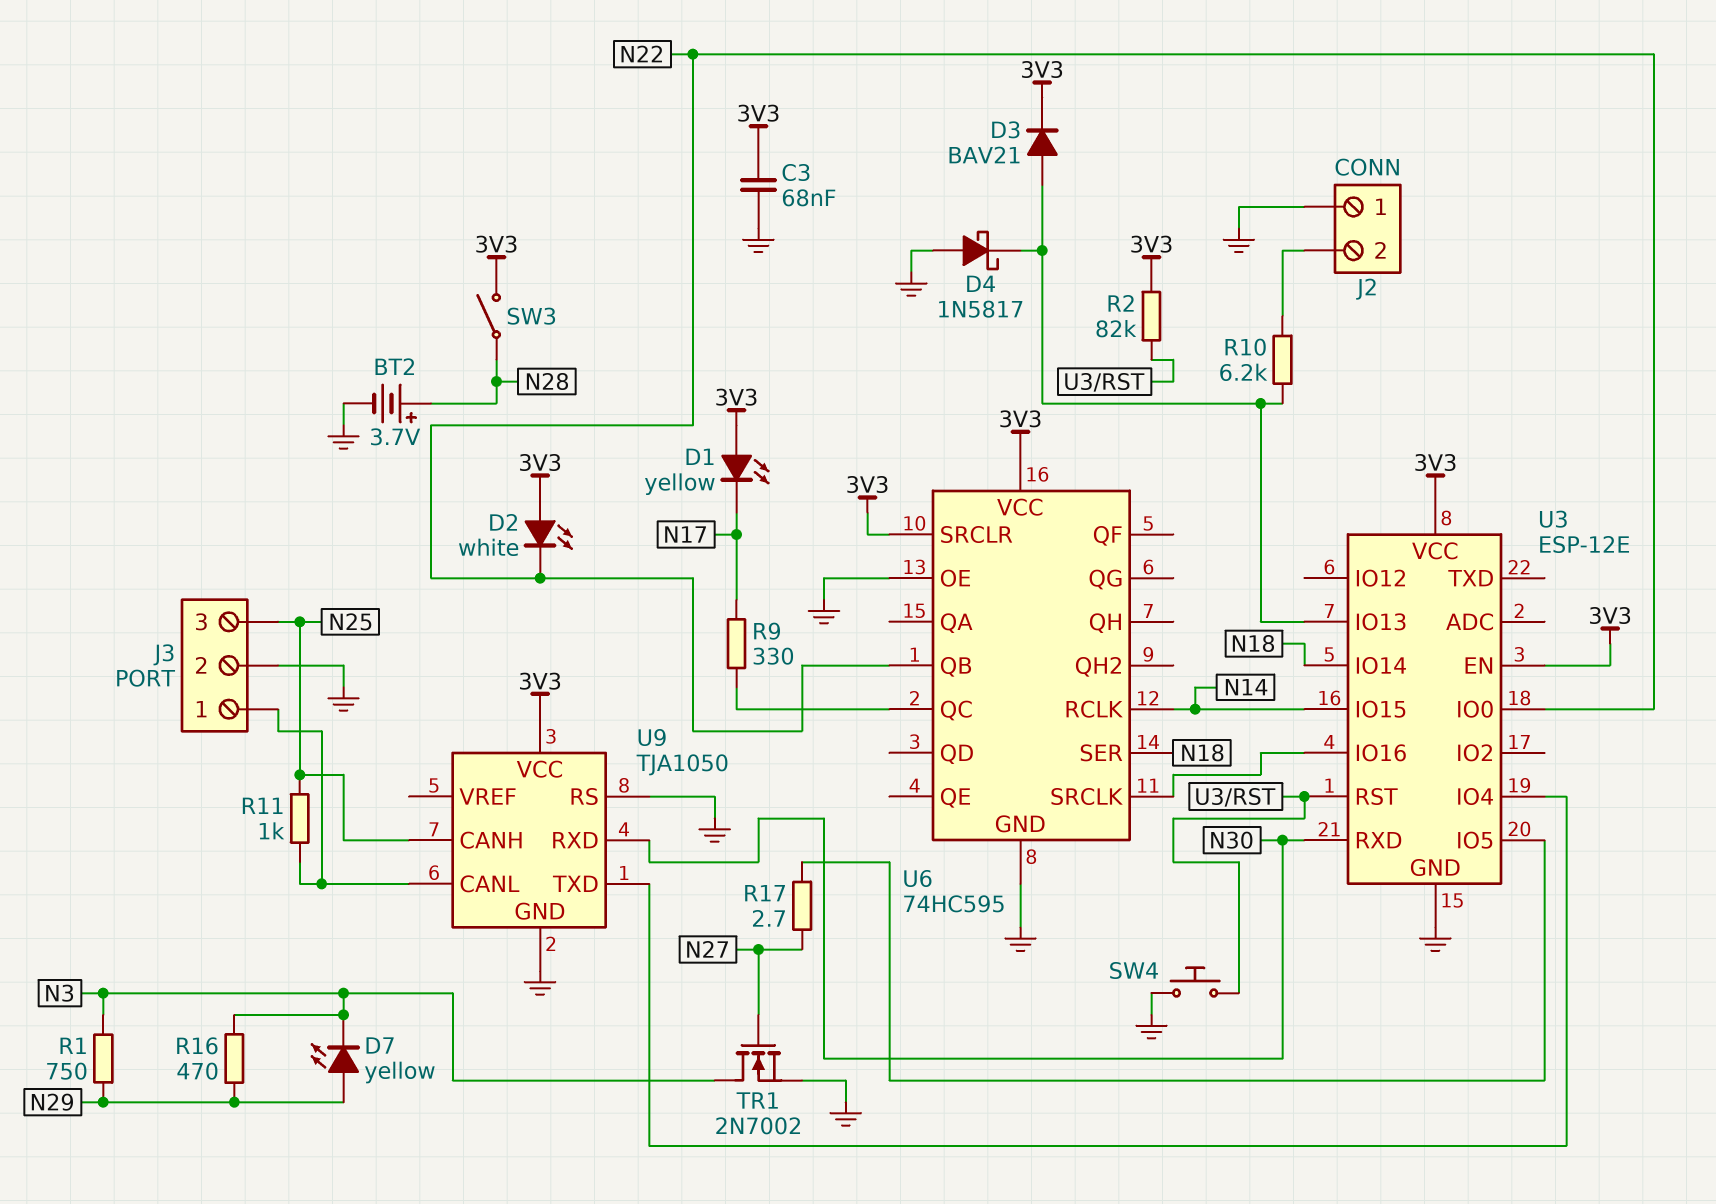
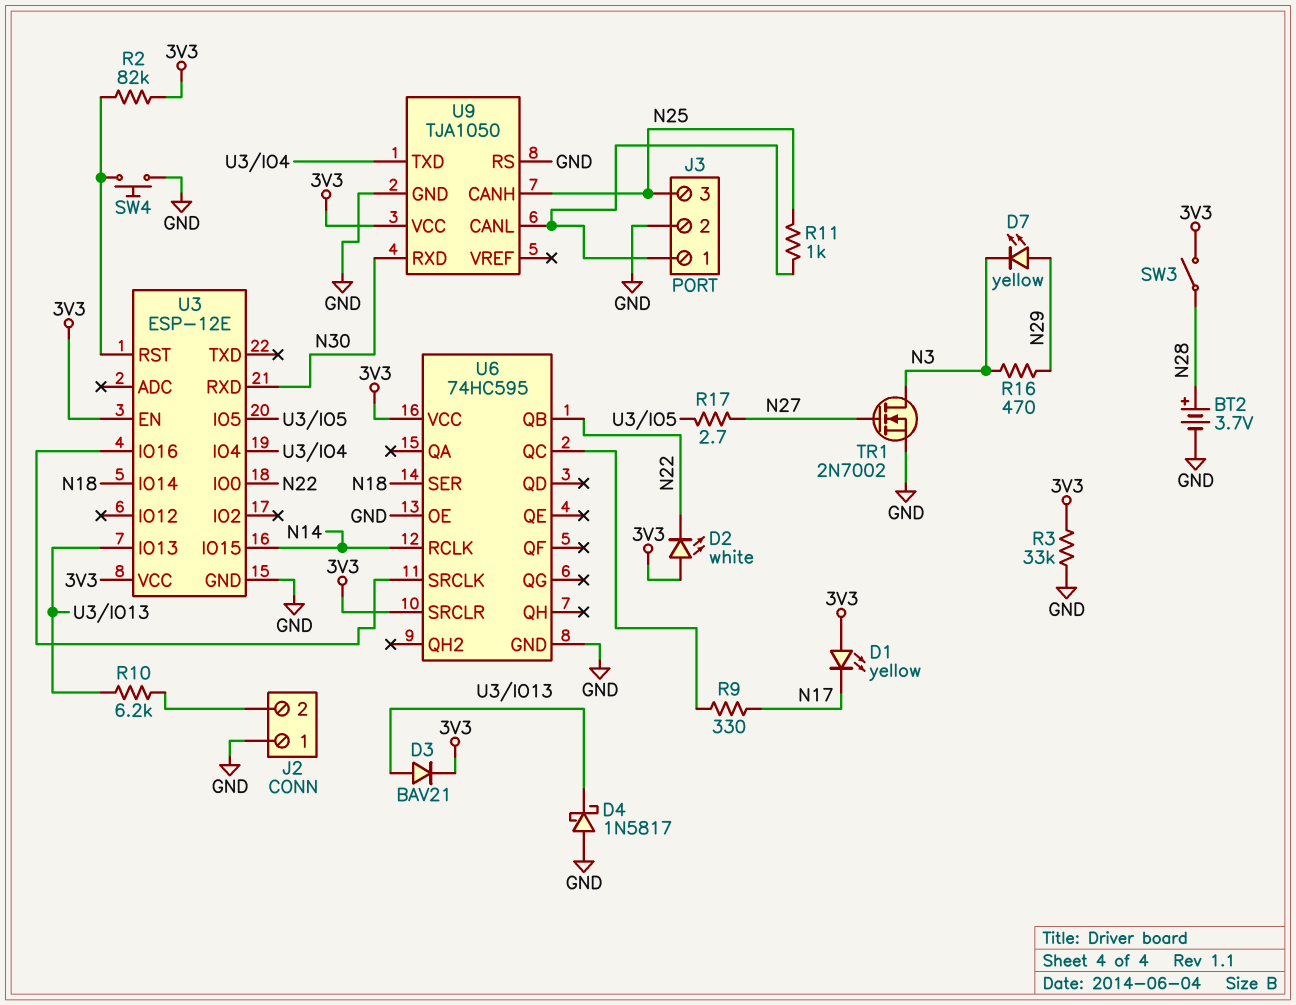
C3: 68nF (3V3, GND) -> none
R1: 750 (N3, N29) -> none
R3: none -> 33k (3V3, GND)

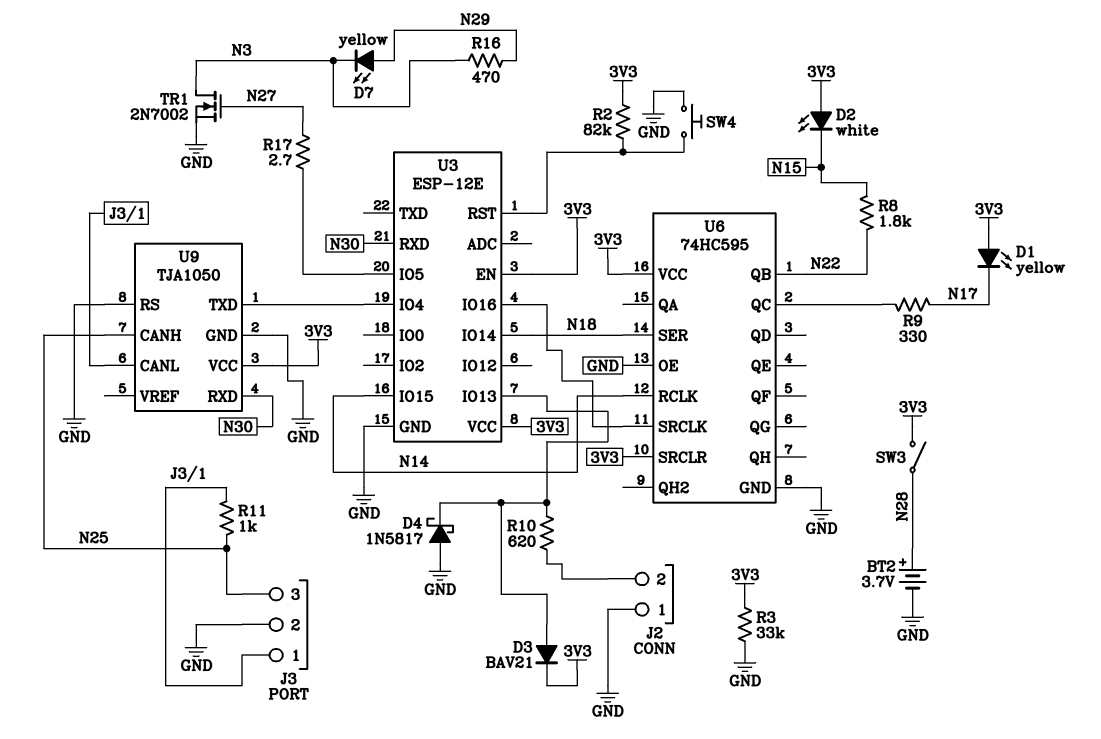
D2: LED white (A 3V3, K N22) -> LED white (A 3V3, K N15)
R8: none -> 1.8k (N15, N22)
R10: 6.2k (J2/2, U3/IO13) -> 620 (J2/2, U3/IO13)
U3 pin IO0: N22 -> none

